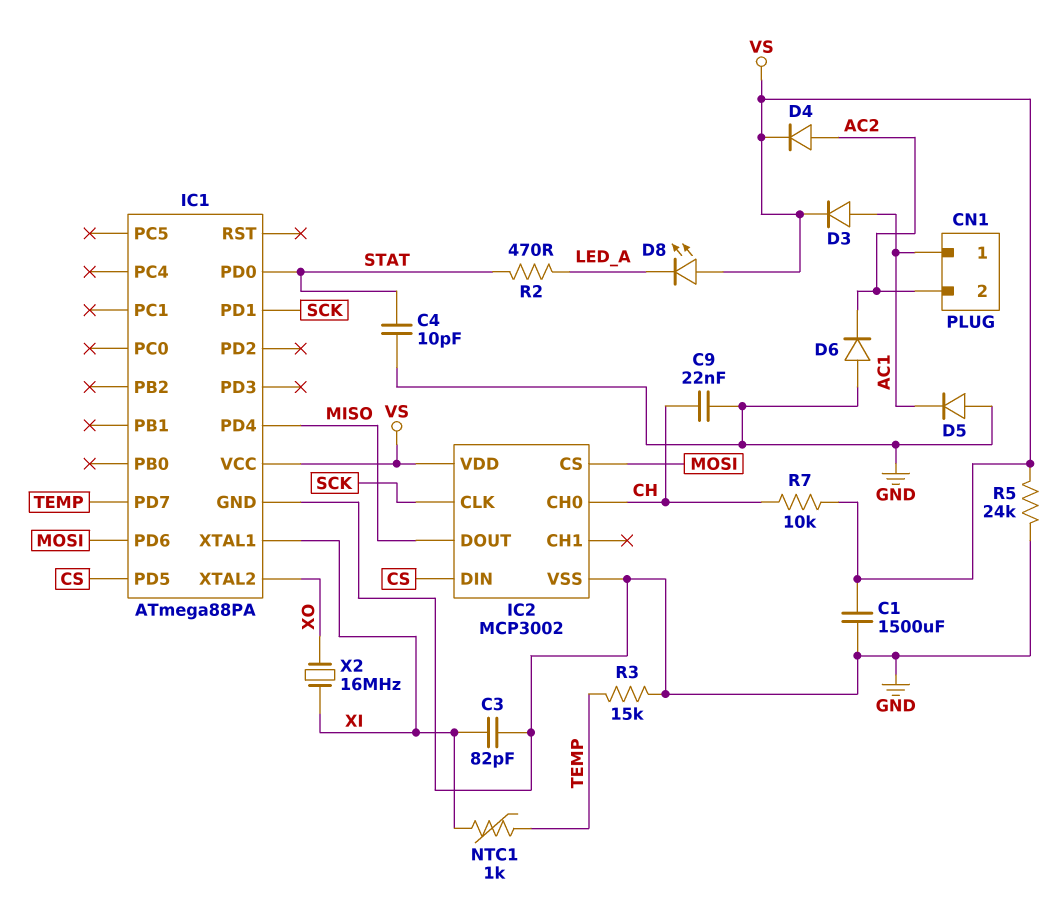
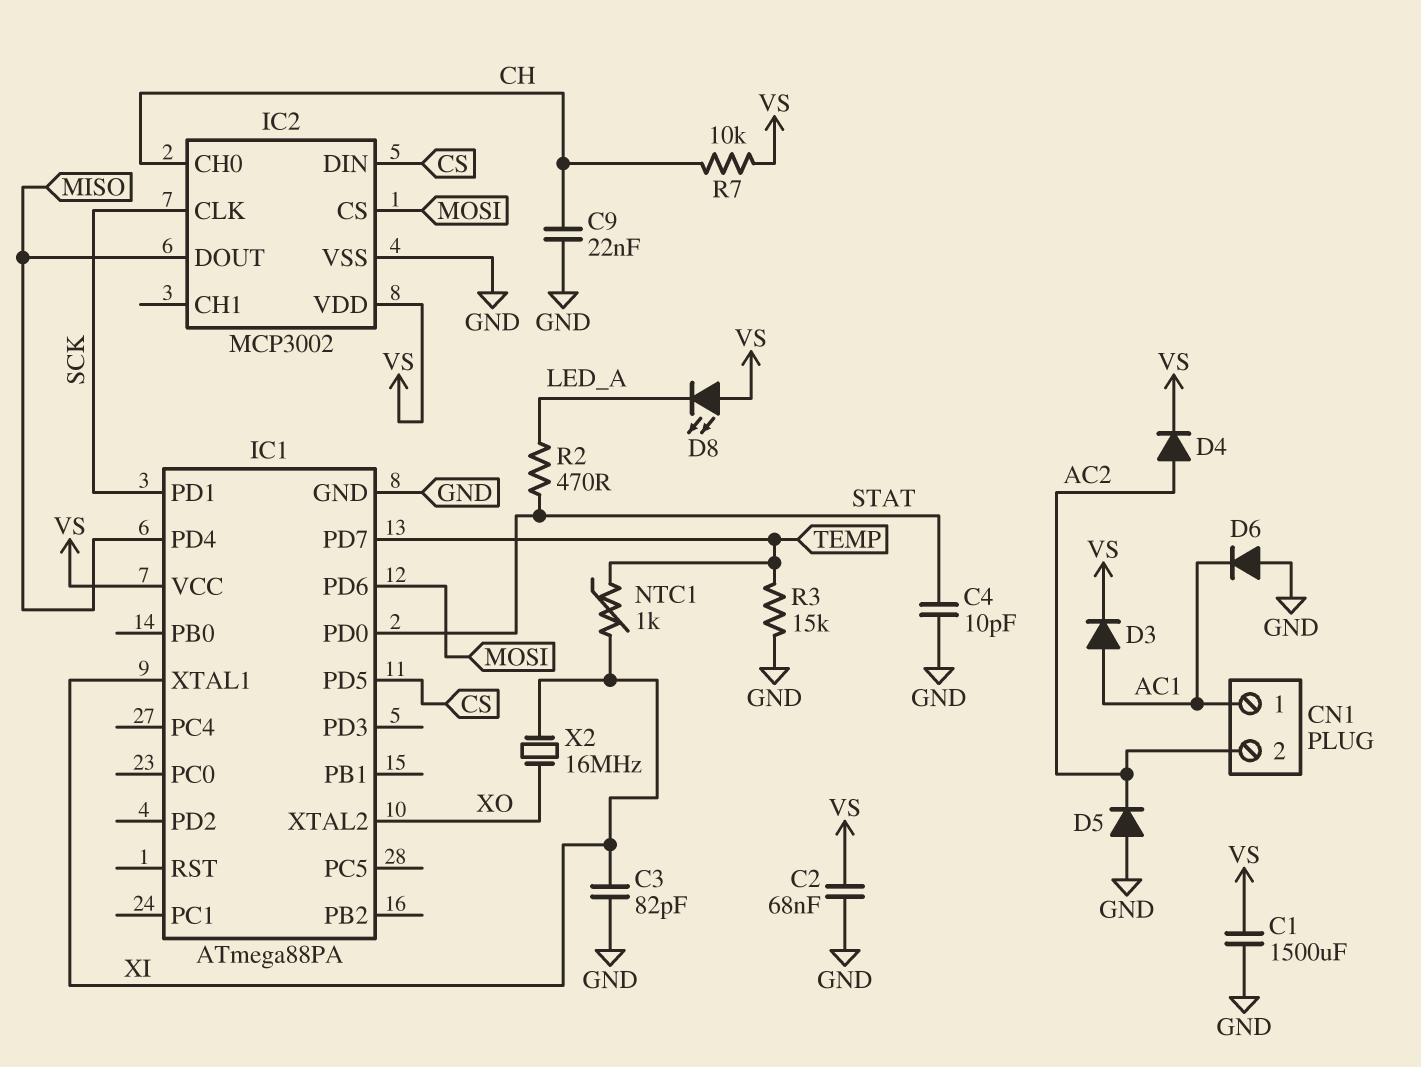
C2: none -> 68nF (GND, VS)
D5: diode (A GND, K AC1) -> diode (A GND, K AC2)
D6: diode (A GND, K AC2) -> diode (A GND, K AC1)
R5: 24k (GND, VS) -> none

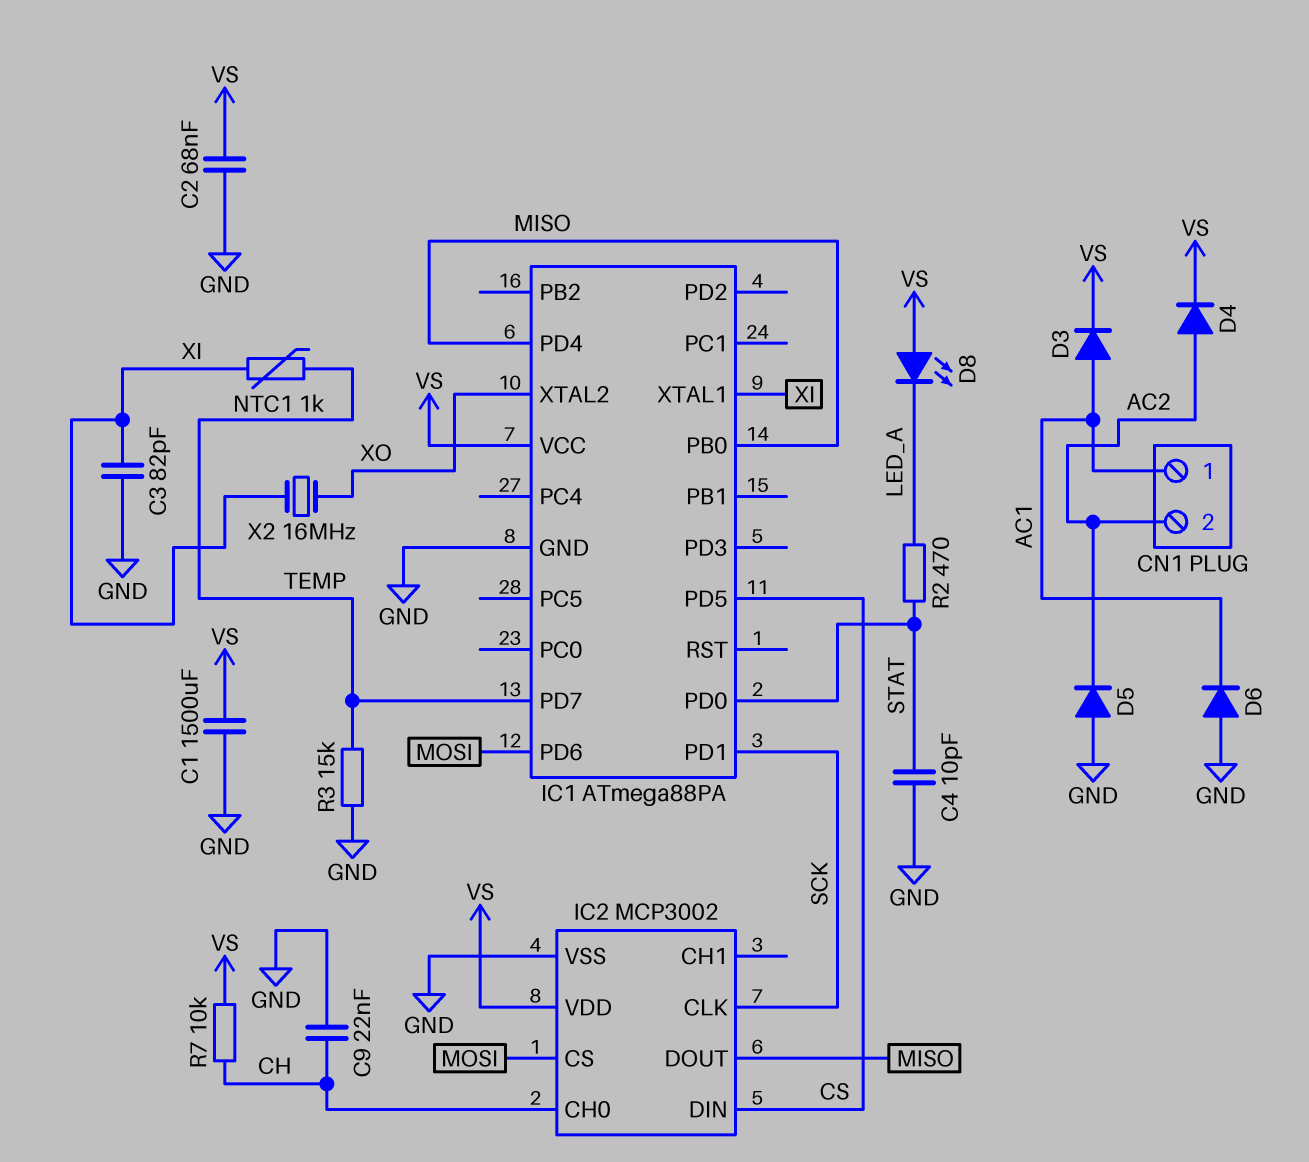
IC1 pin PB0: none -> MISO

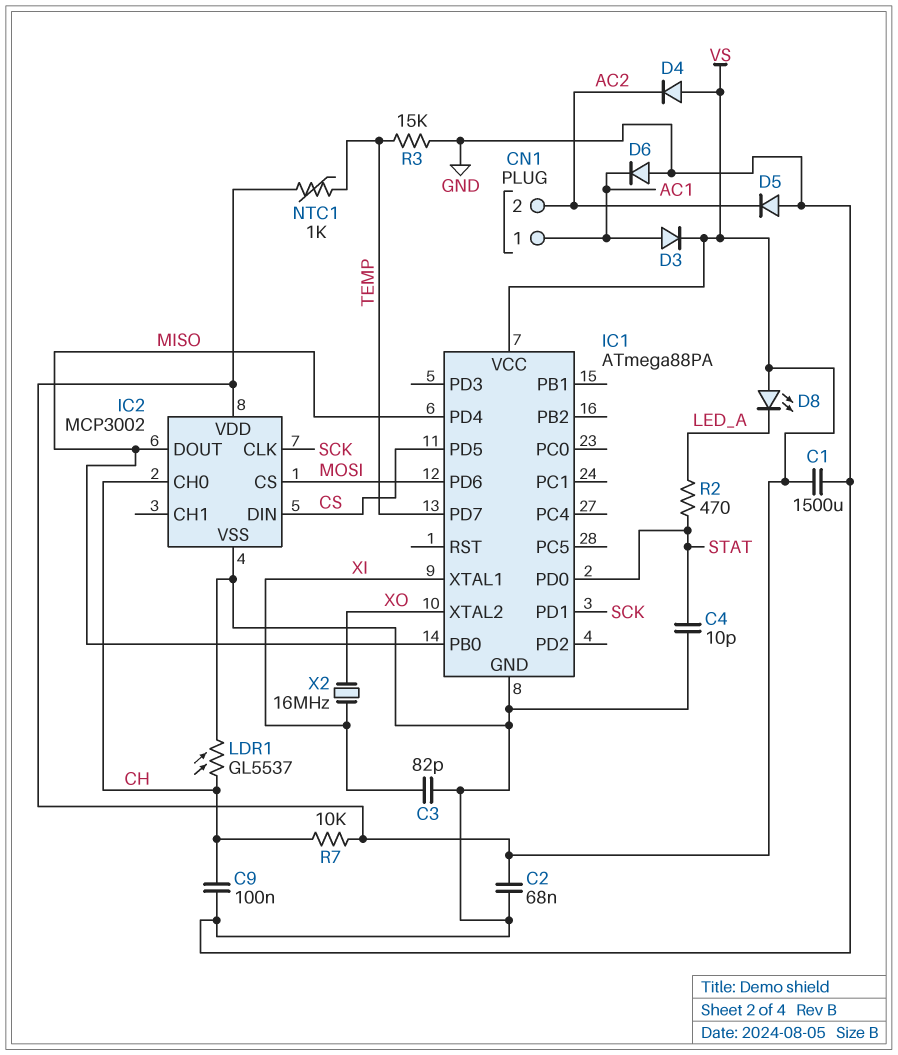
C9: 22nF (CH, GND) -> 100nF (CH, GND)
D4: diode (A AC2, K VS) -> diode (A VS, K AC2)
LDR1: none -> GL5537 (CH, GND)
NTC1: 1k (TEMP, XI) -> 1k (TEMP, VS)

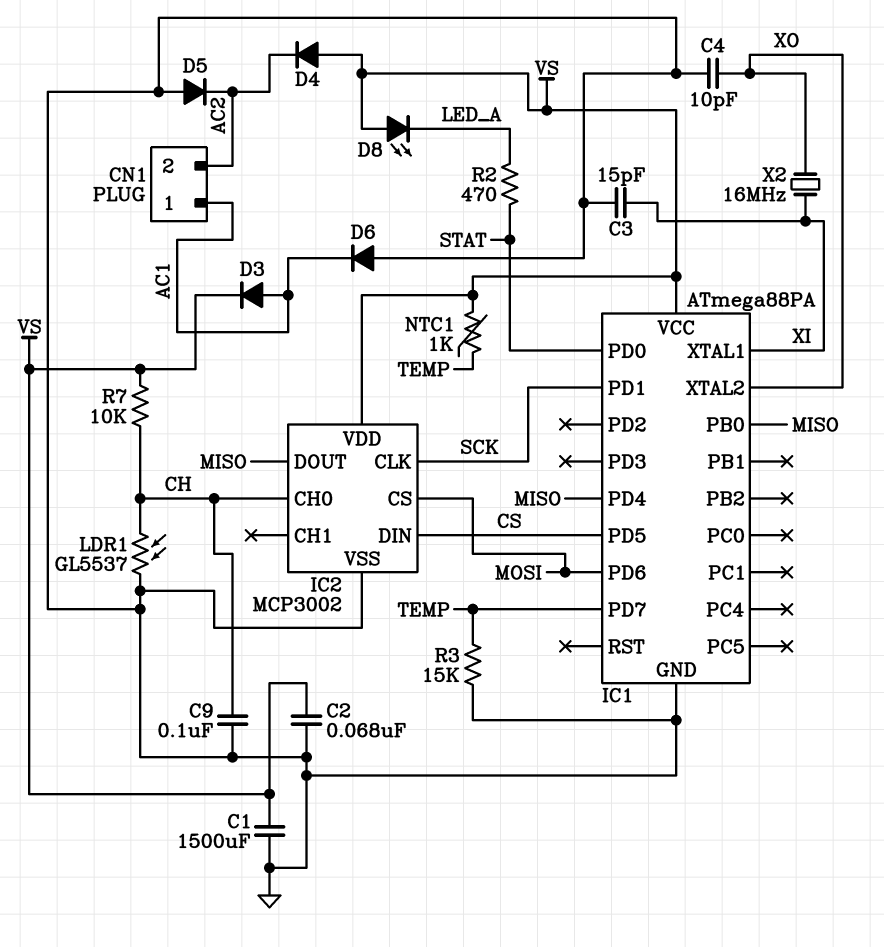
C3: 82pF (GND, XI) -> 15pF (GND, XI)
C4: 10pF (GND, STAT) -> 10pF (GND, XO)

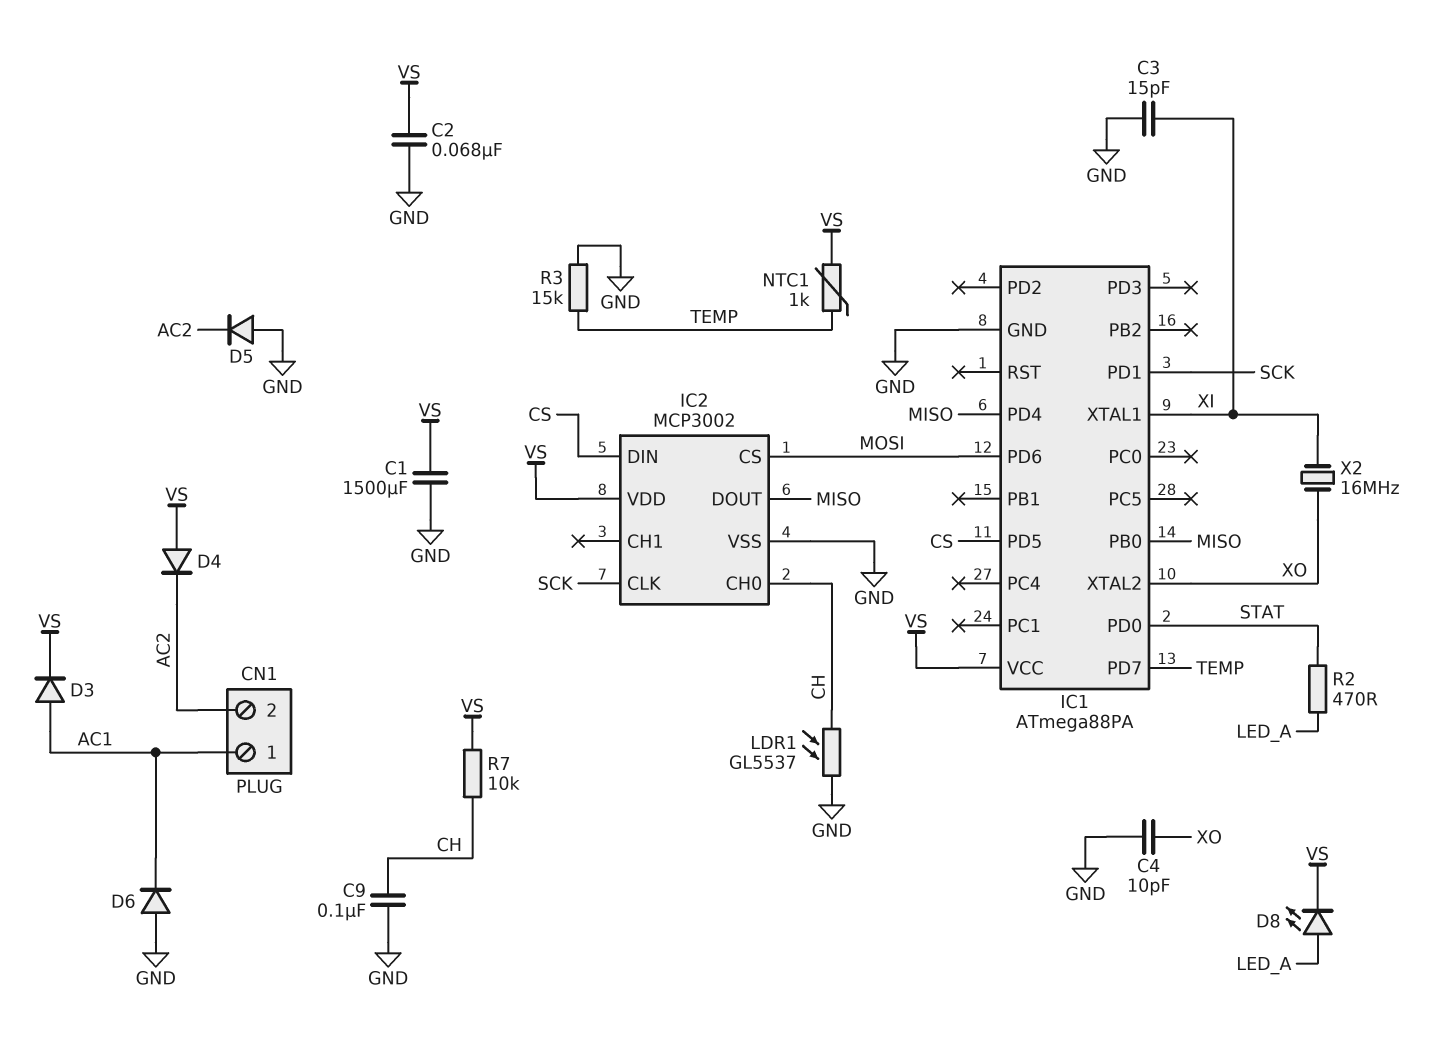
D8: LED (A VS, K LED_A) -> LED (A LED_A, K VS)

